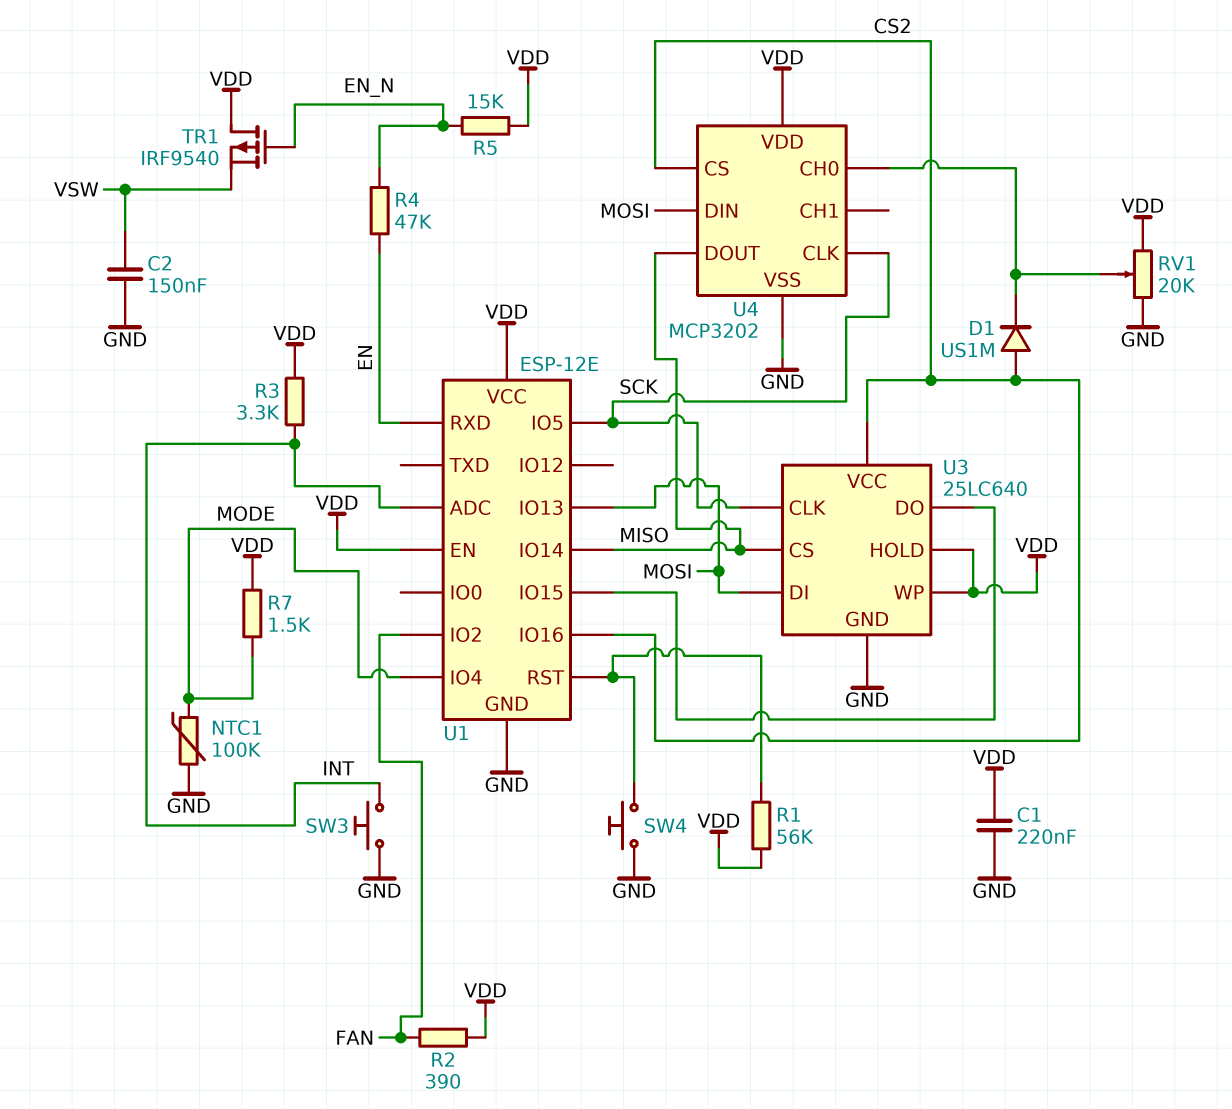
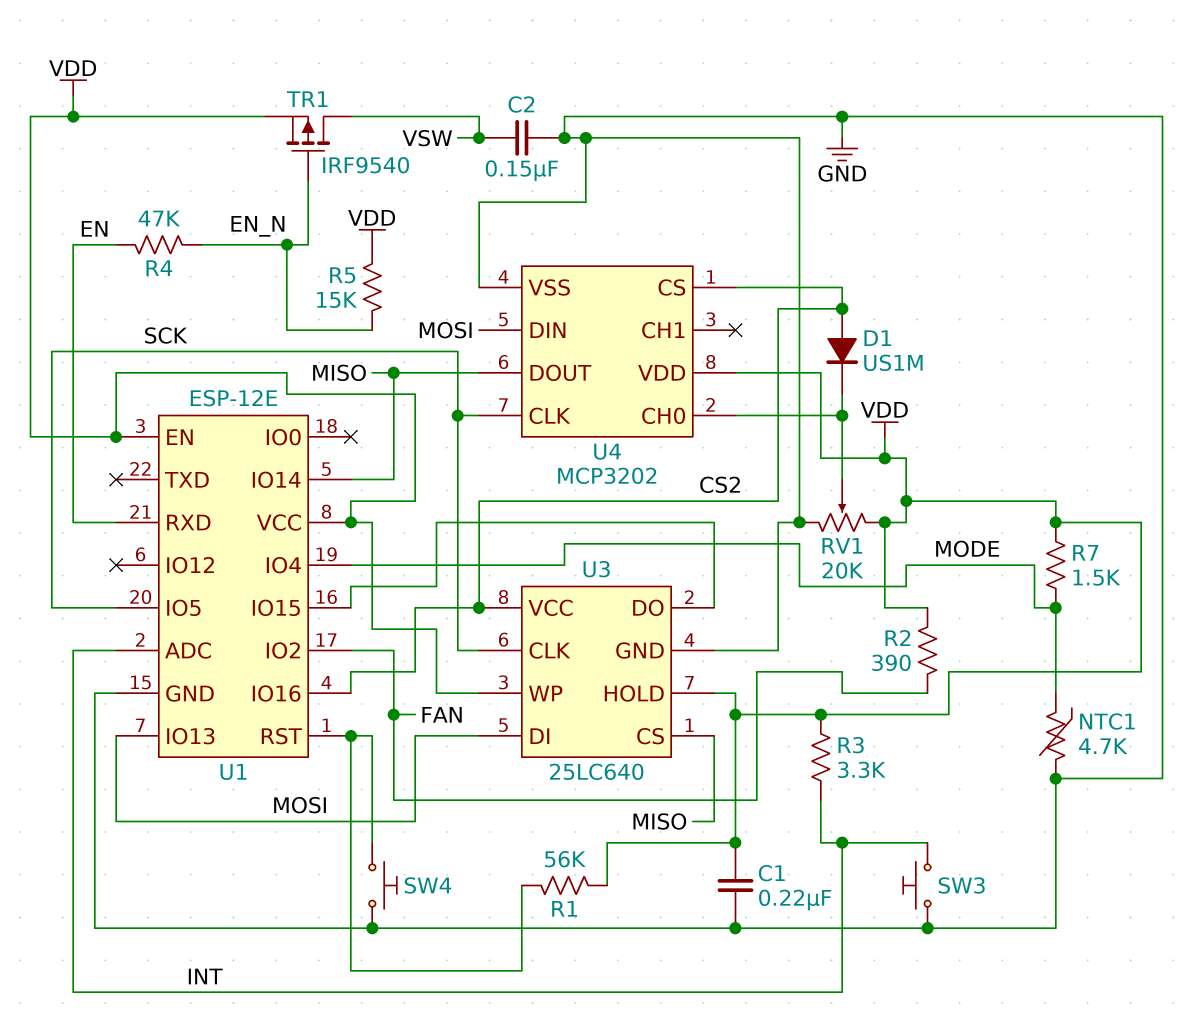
NTC1: 100k (GND, MODE) -> 4.7k (GND, MODE)
TR1: PMOS IRF9540 (G EN_N, D VDD, S VSW) -> PMOS IRF9540 (G EN_N, D VSW, S VDD)

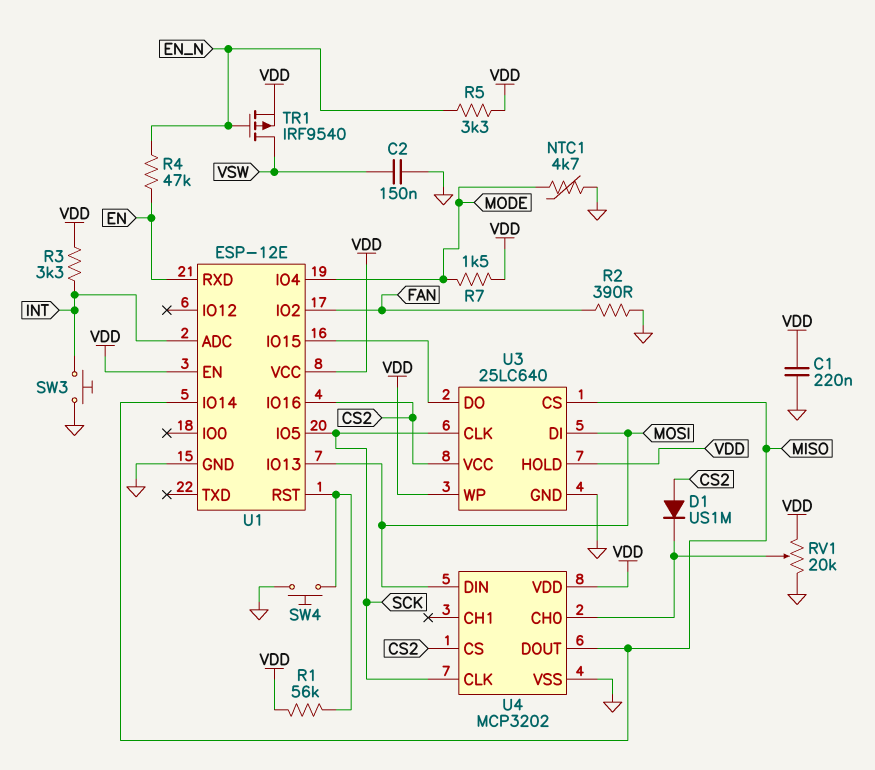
R2: 390 (FAN, VDD) -> 390 (FAN, GND)
R5: 15k (EN_N, VDD) -> 3.3k (EN_N, VDD)

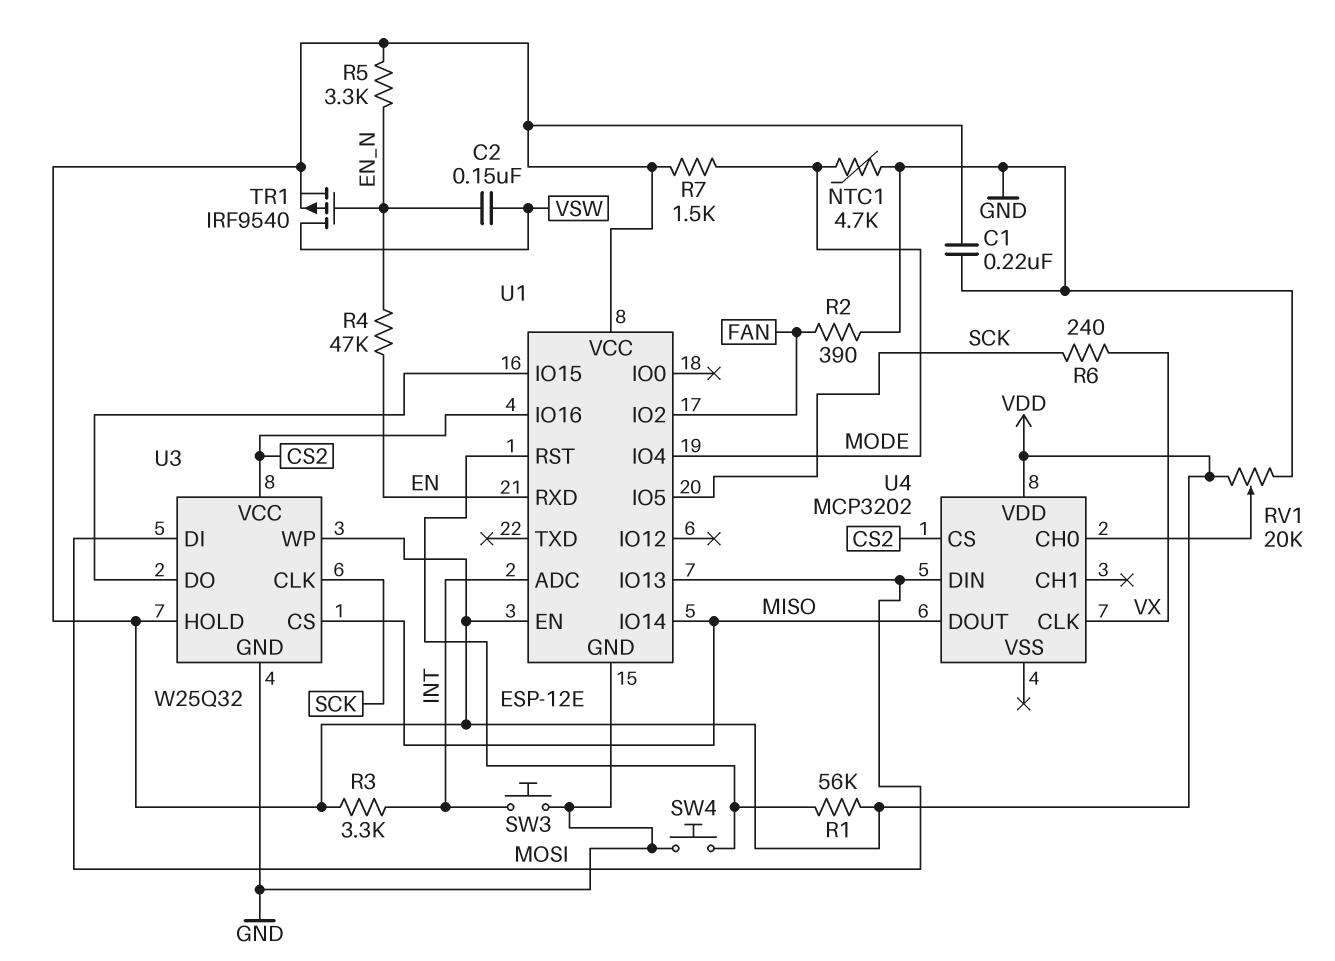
C2: 150nF (GND, VSW) -> 150nF (EN_N, VSW)
D1: diode US1M (A CS2, K U4/CH0) -> none
R6: none -> 240 (SCK, VX)
U3: 25LC640 -> W25Q32
U4 pin CLK: SCK -> VX
U4 pin VSS: GND -> none

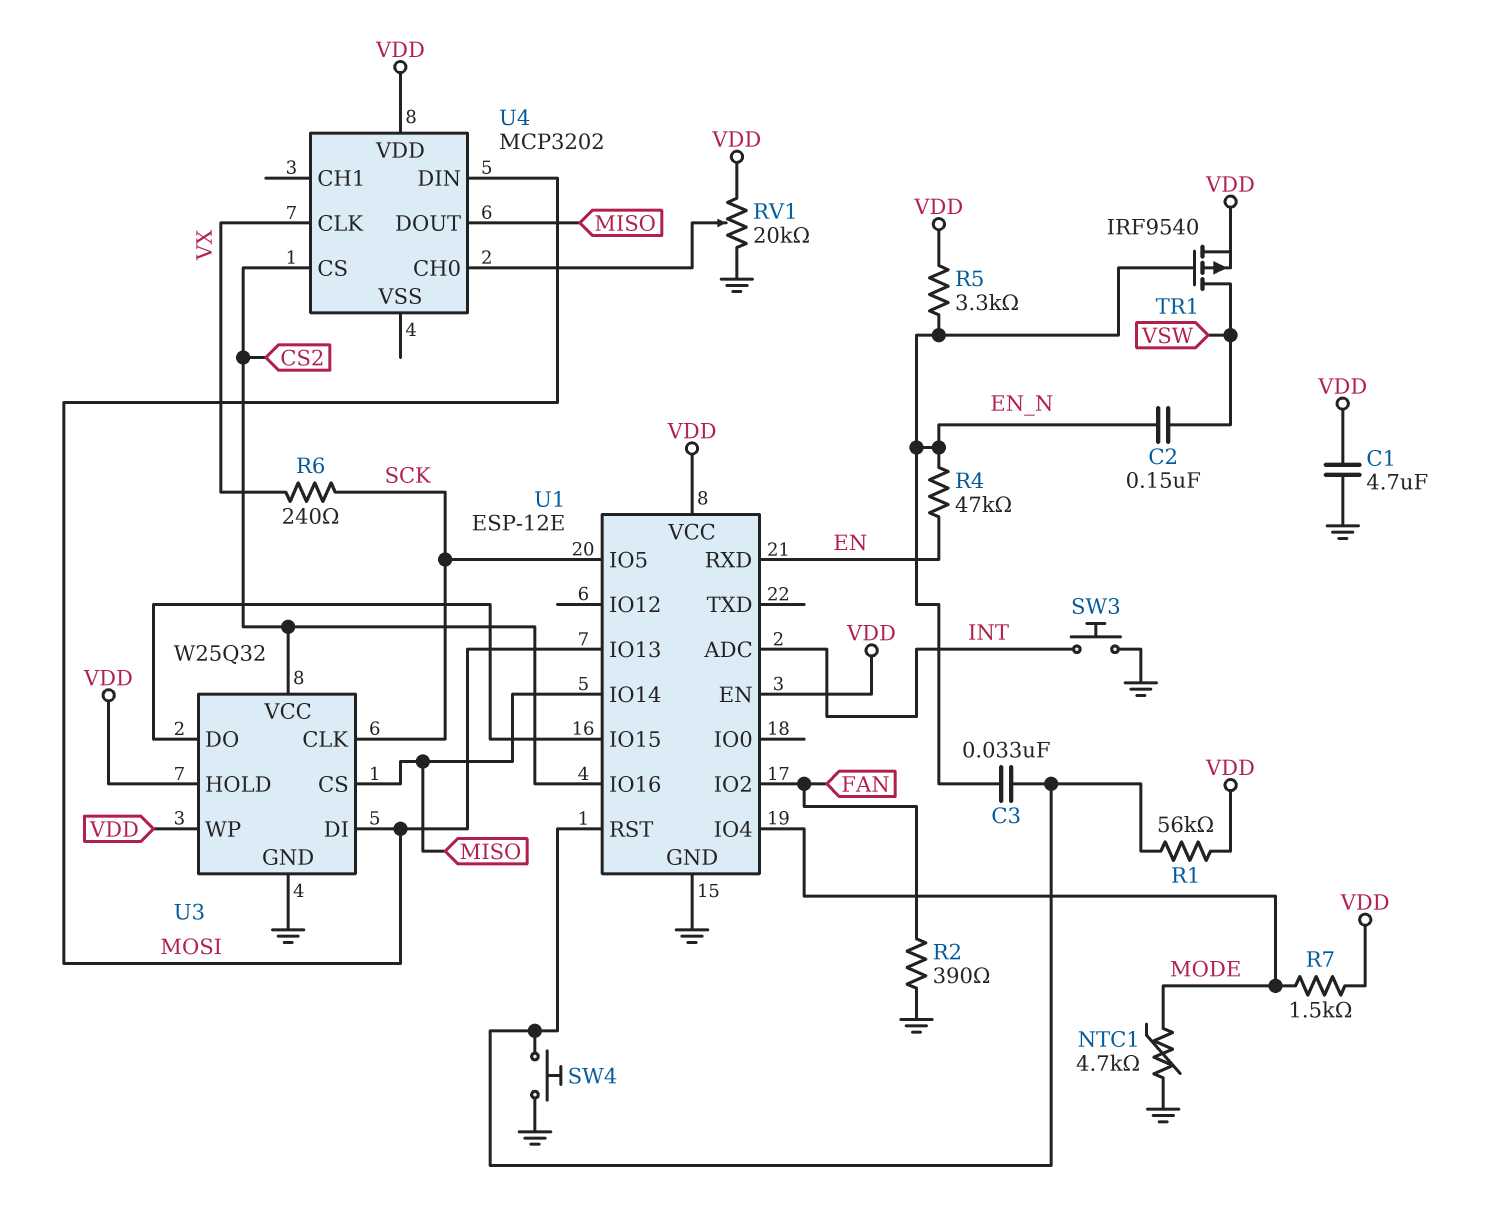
C1: 220nF (GND, VDD) -> 4.7uF (GND, VDD)
C3: none -> 33nF (EN_N, U1/RST)
R3: 3.3k (INT, VDD) -> none

